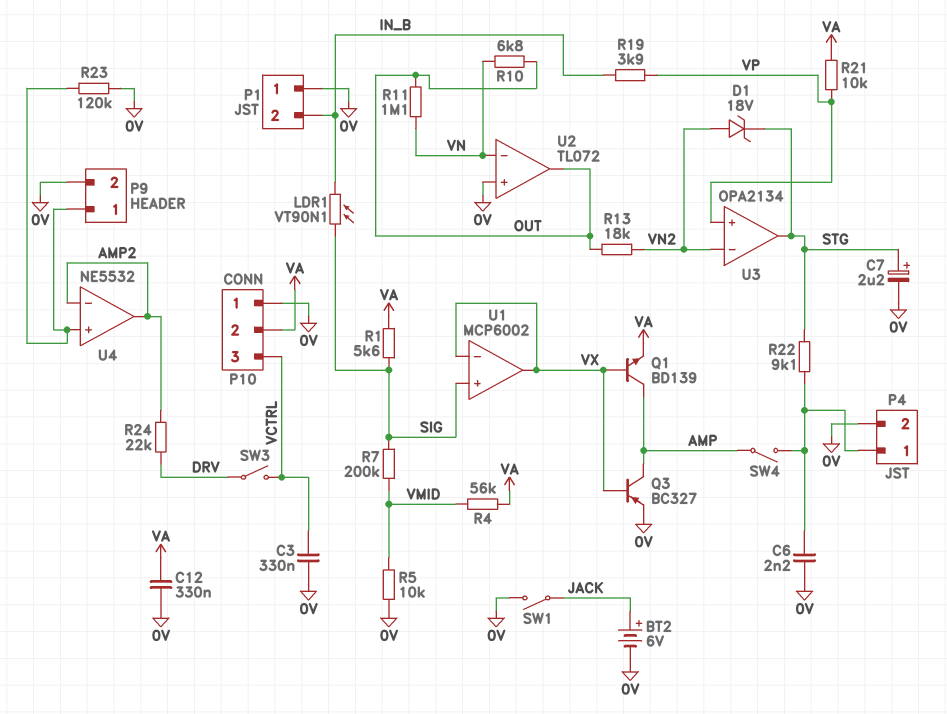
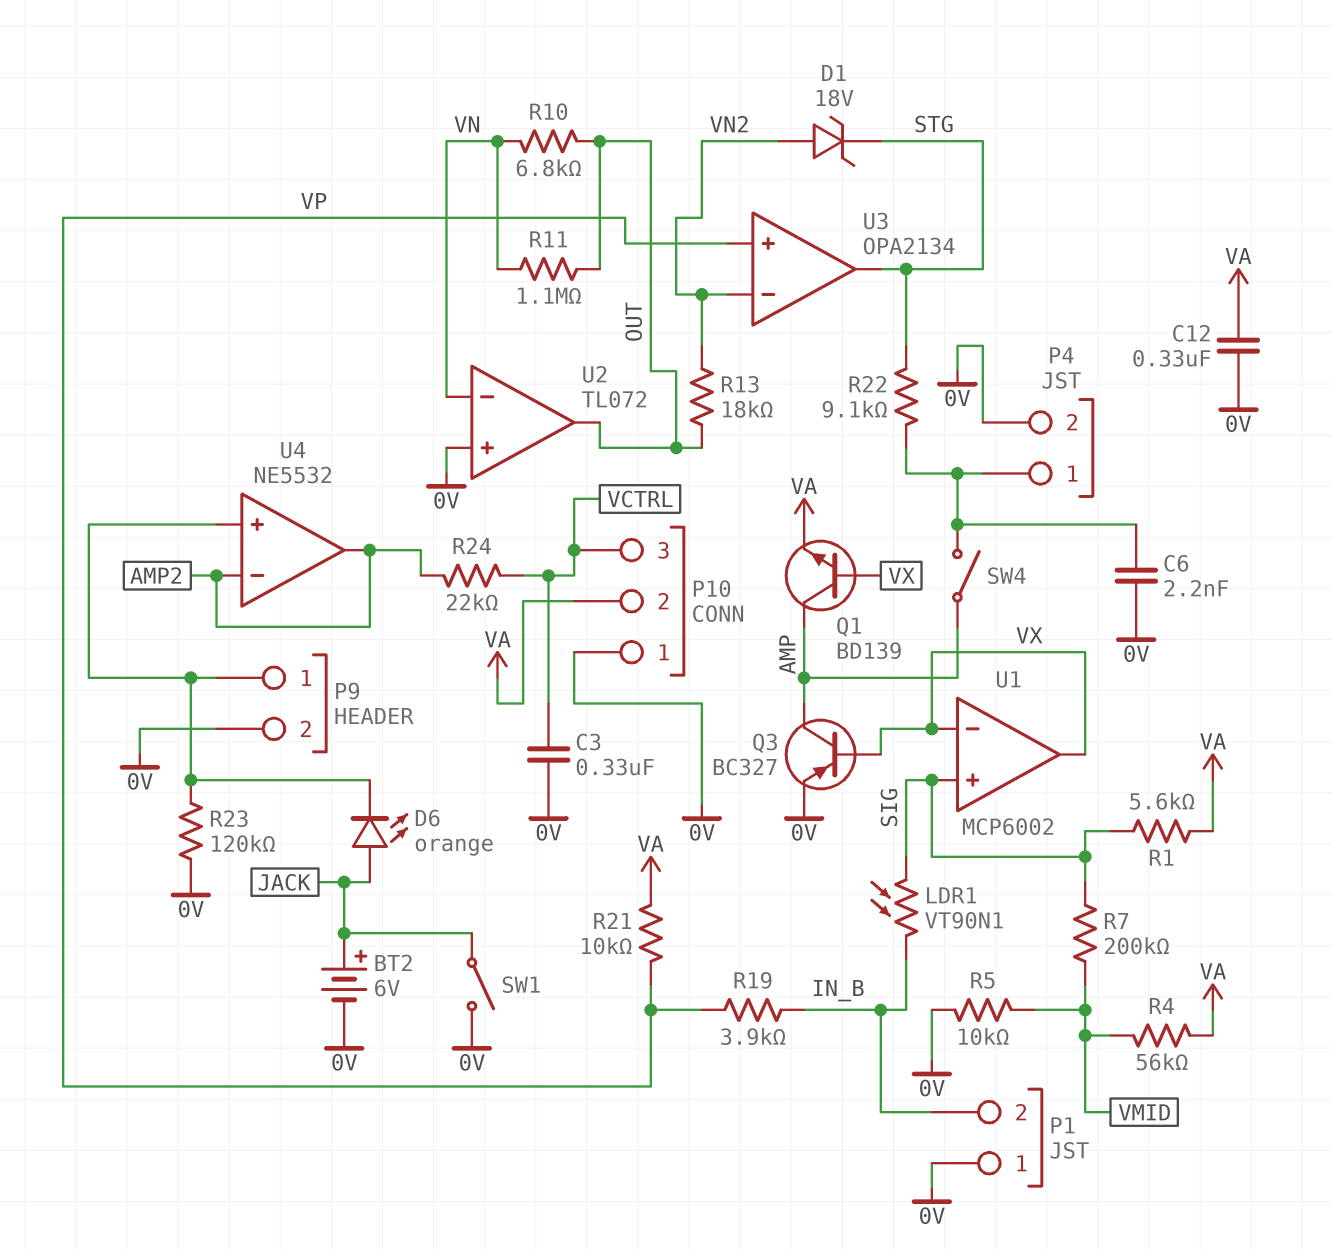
C7: 2.2uF (plus STG, minus 0V) -> none
D6: none -> LED orange (A JACK, K P9/1)
R24: 22k (AMP2, DRV) -> 22k (AMP2, VCTRL)
SW3: switch (DRV, VCTRL) -> none

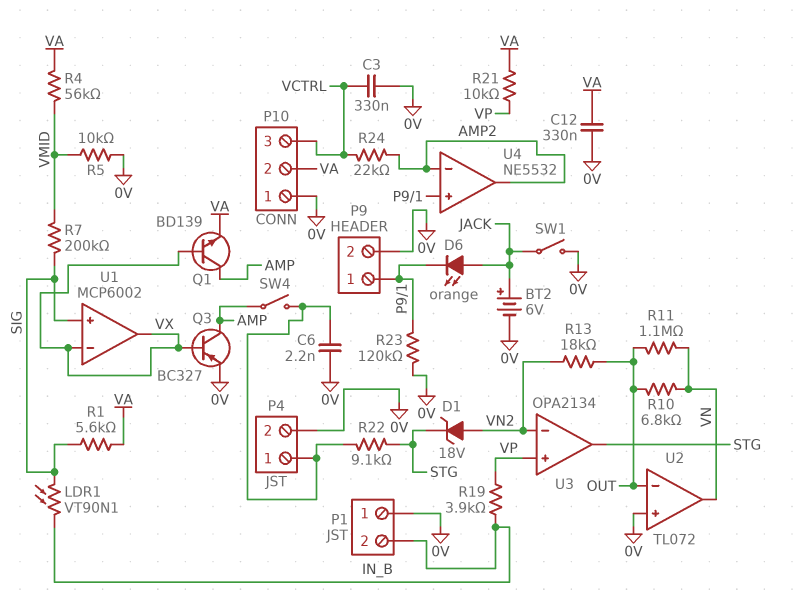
U2 pin in-: VN -> OUT
U2 pin out: OUT -> VN

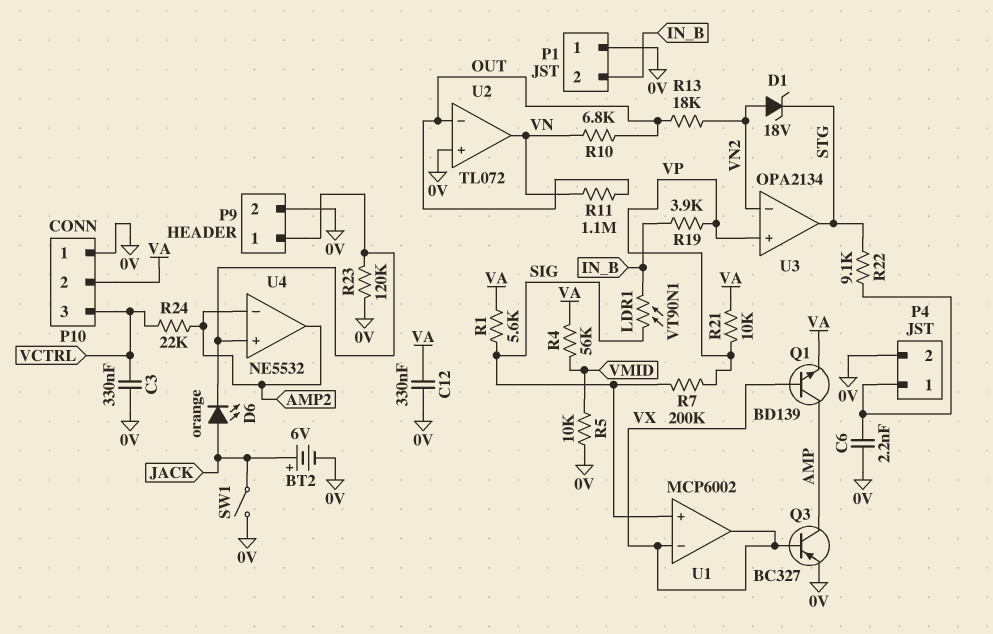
R7: 200k (SIG, VMID) -> 200k (SIG, VP)
SW4: switch (AMP, P4/1) -> none

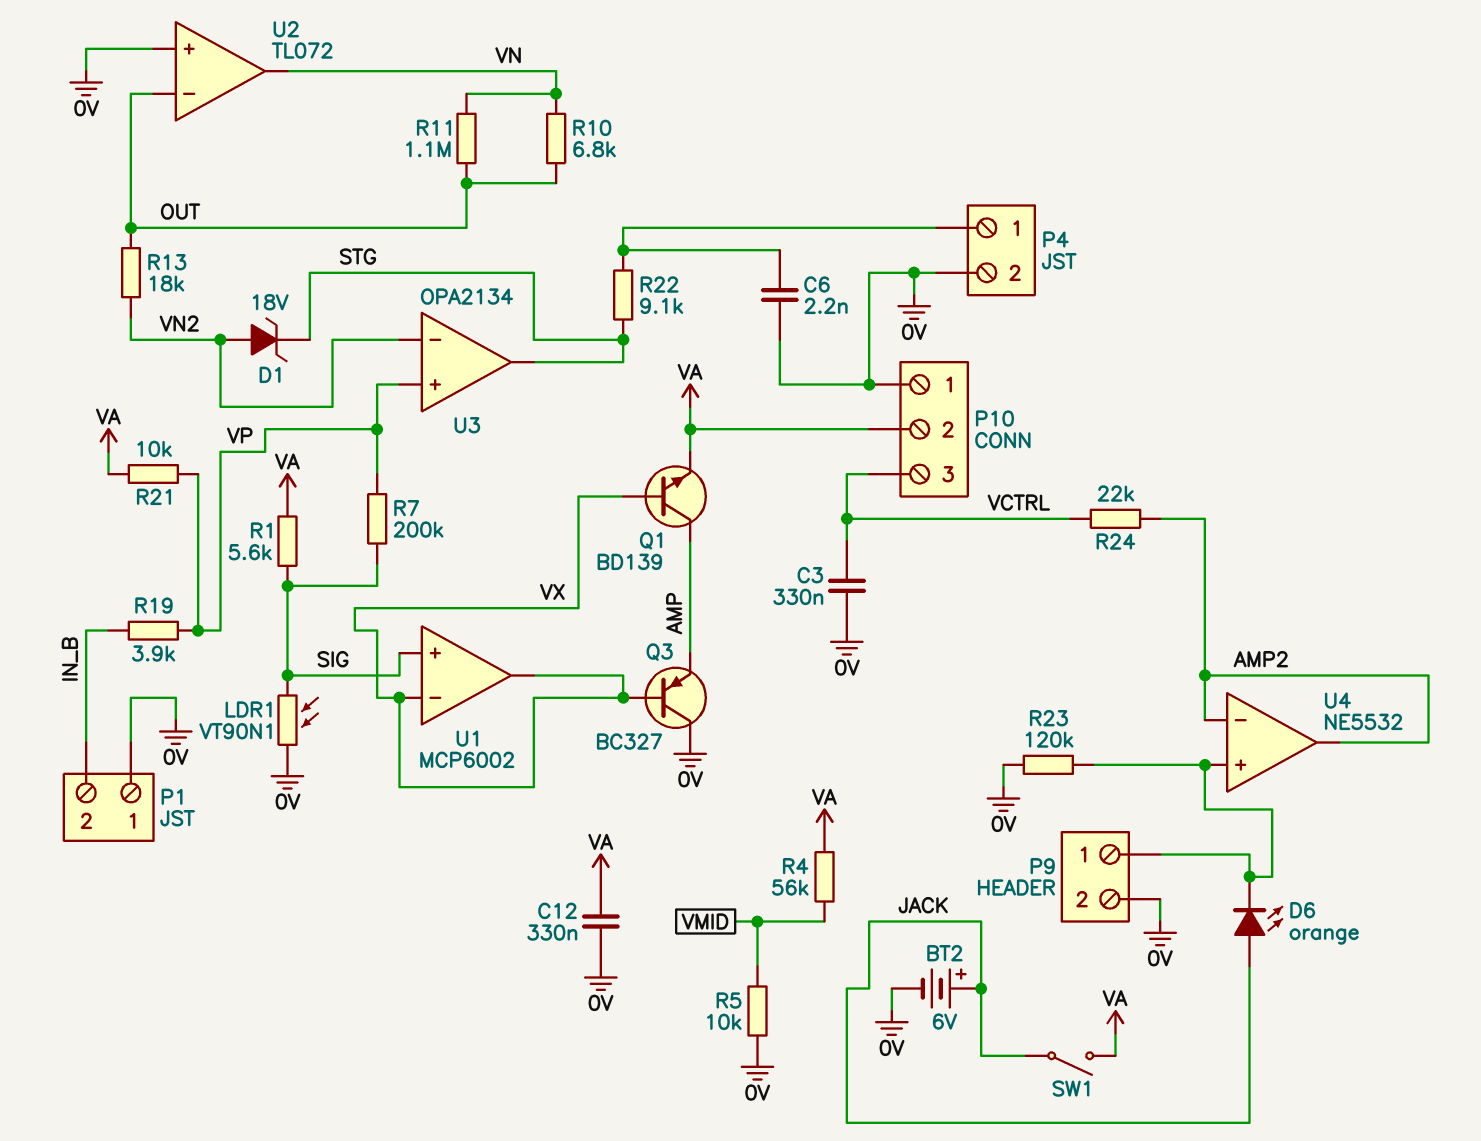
LDR1: VT90N1 (IN_B, SIG) -> VT90N1 (0V, SIG)
Q3: PNP BC327 (B VX, C AMP, E 0V) -> PNP BC327 (B VX, C 0V, E AMP)
SW1: switch (0V, JACK) -> switch (JACK, VA)

